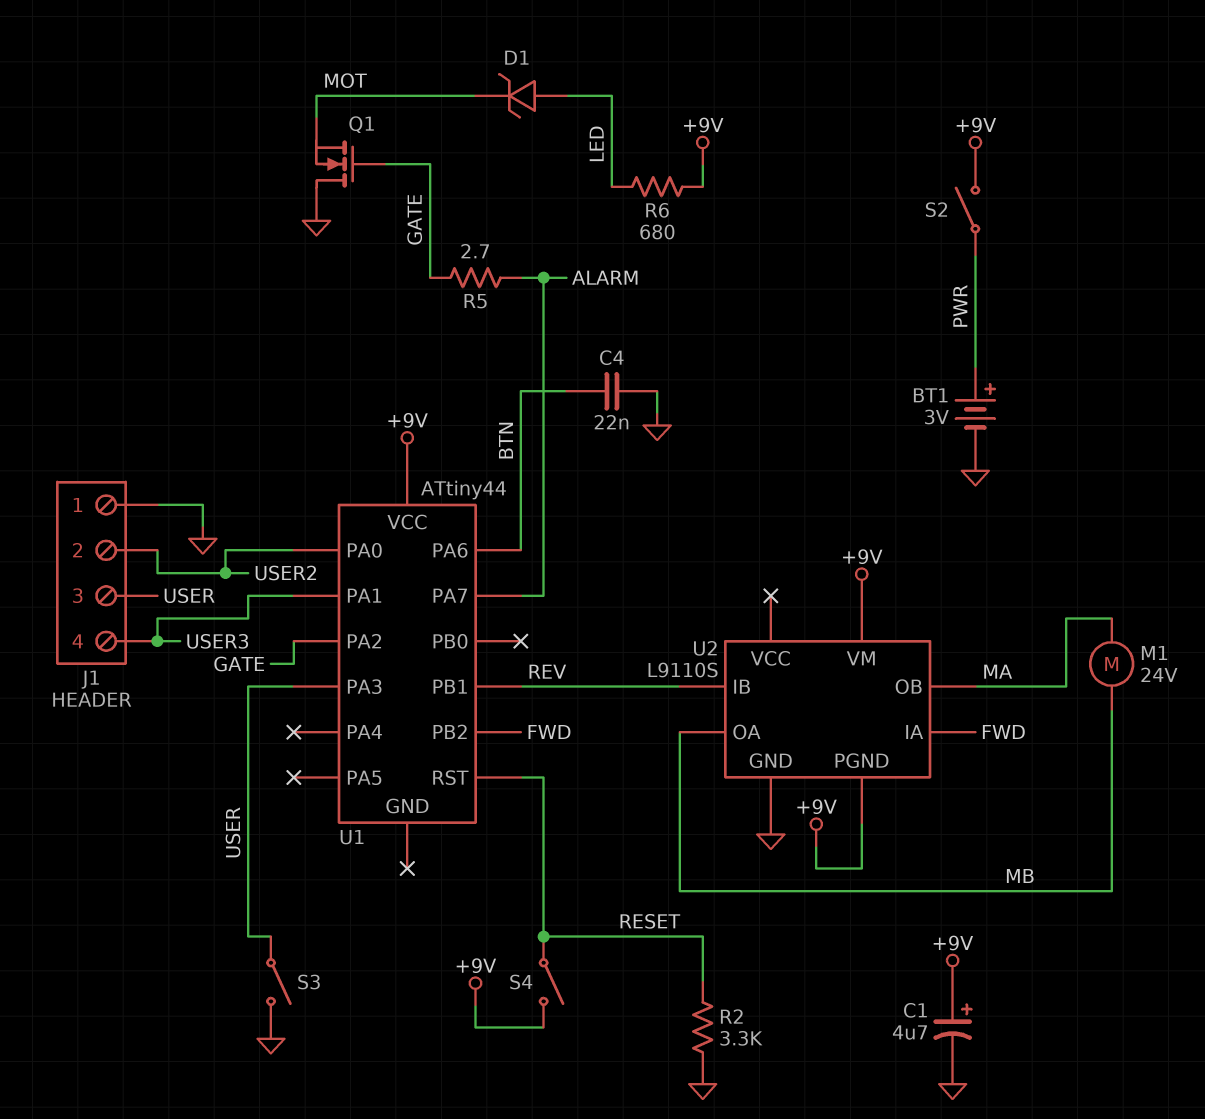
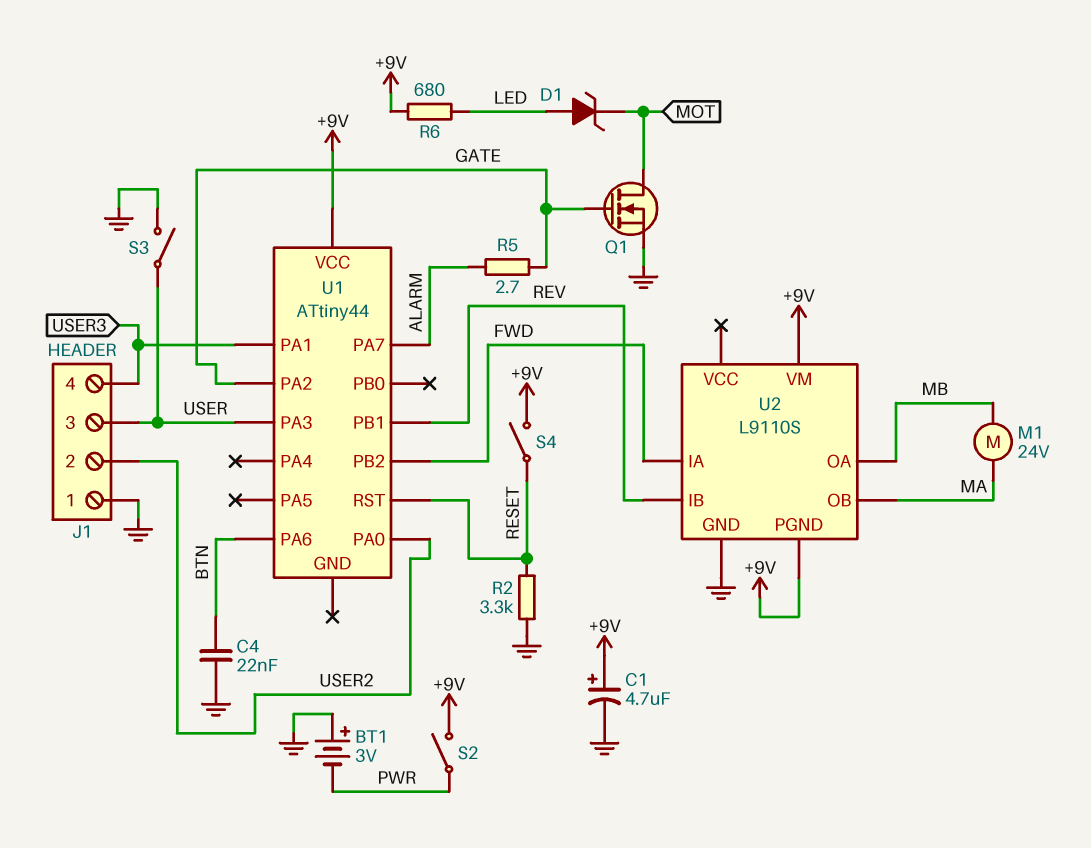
BT1: 3V (plus PWR, minus GND) -> 3V (plus GND, minus PWR)
Q1: NMOS (G GATE, D GND, S MOT) -> NMOS (G GATE, D MOT, S GND)

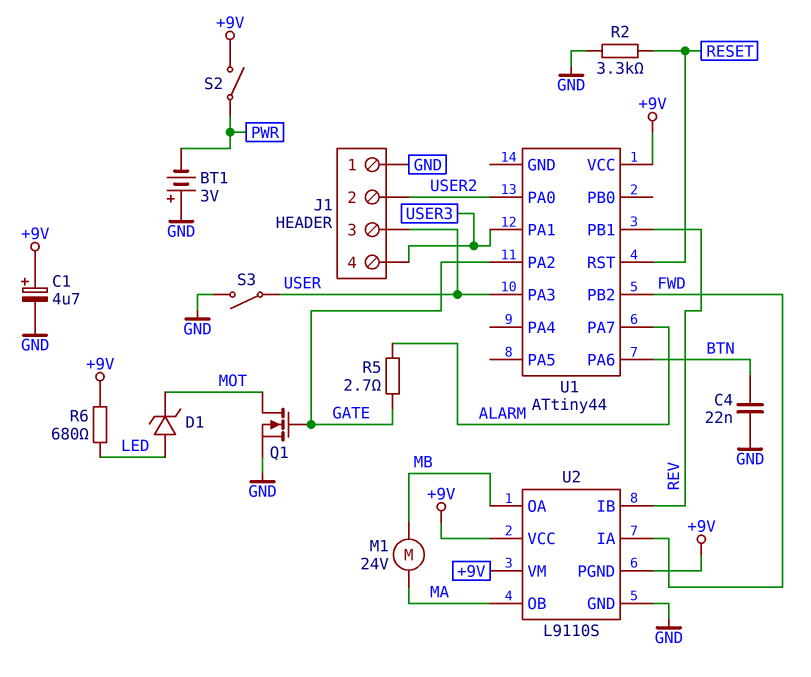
S4: switch (+9V, RESET) -> none
U2 pin VCC: none -> +9V

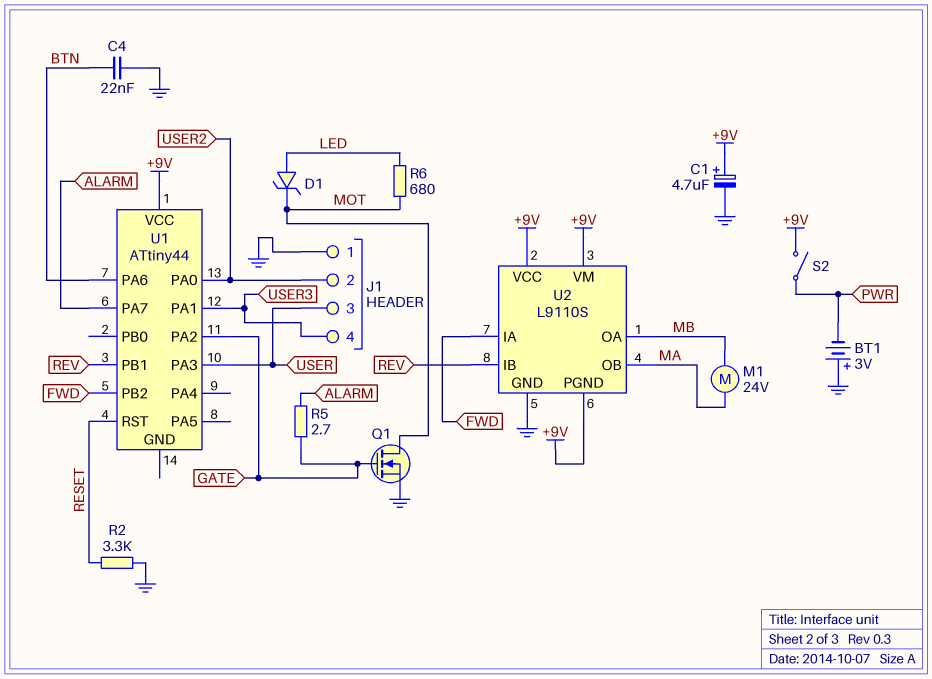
R6: 680 (+9V, LED) -> 680 (LED, MOT)
S3: switch (GND, USER) -> none

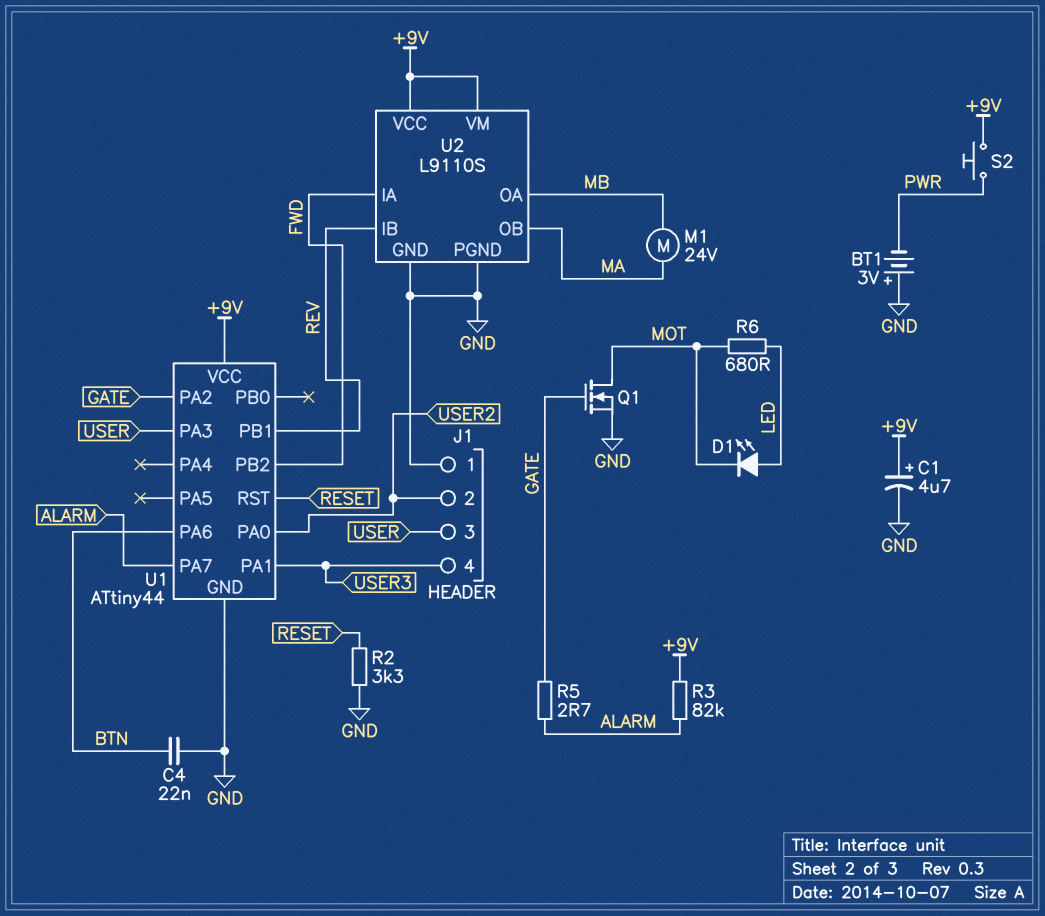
D1: zener (A LED, K MOT) -> LED (A LED, K MOT)
R3: none -> 82k (+9V, ALARM)
S2: switch (+9V, PWR) -> button (+9V, PWR)
U1 pin GND: none -> GND
U2 pin PGND: +9V -> GND

